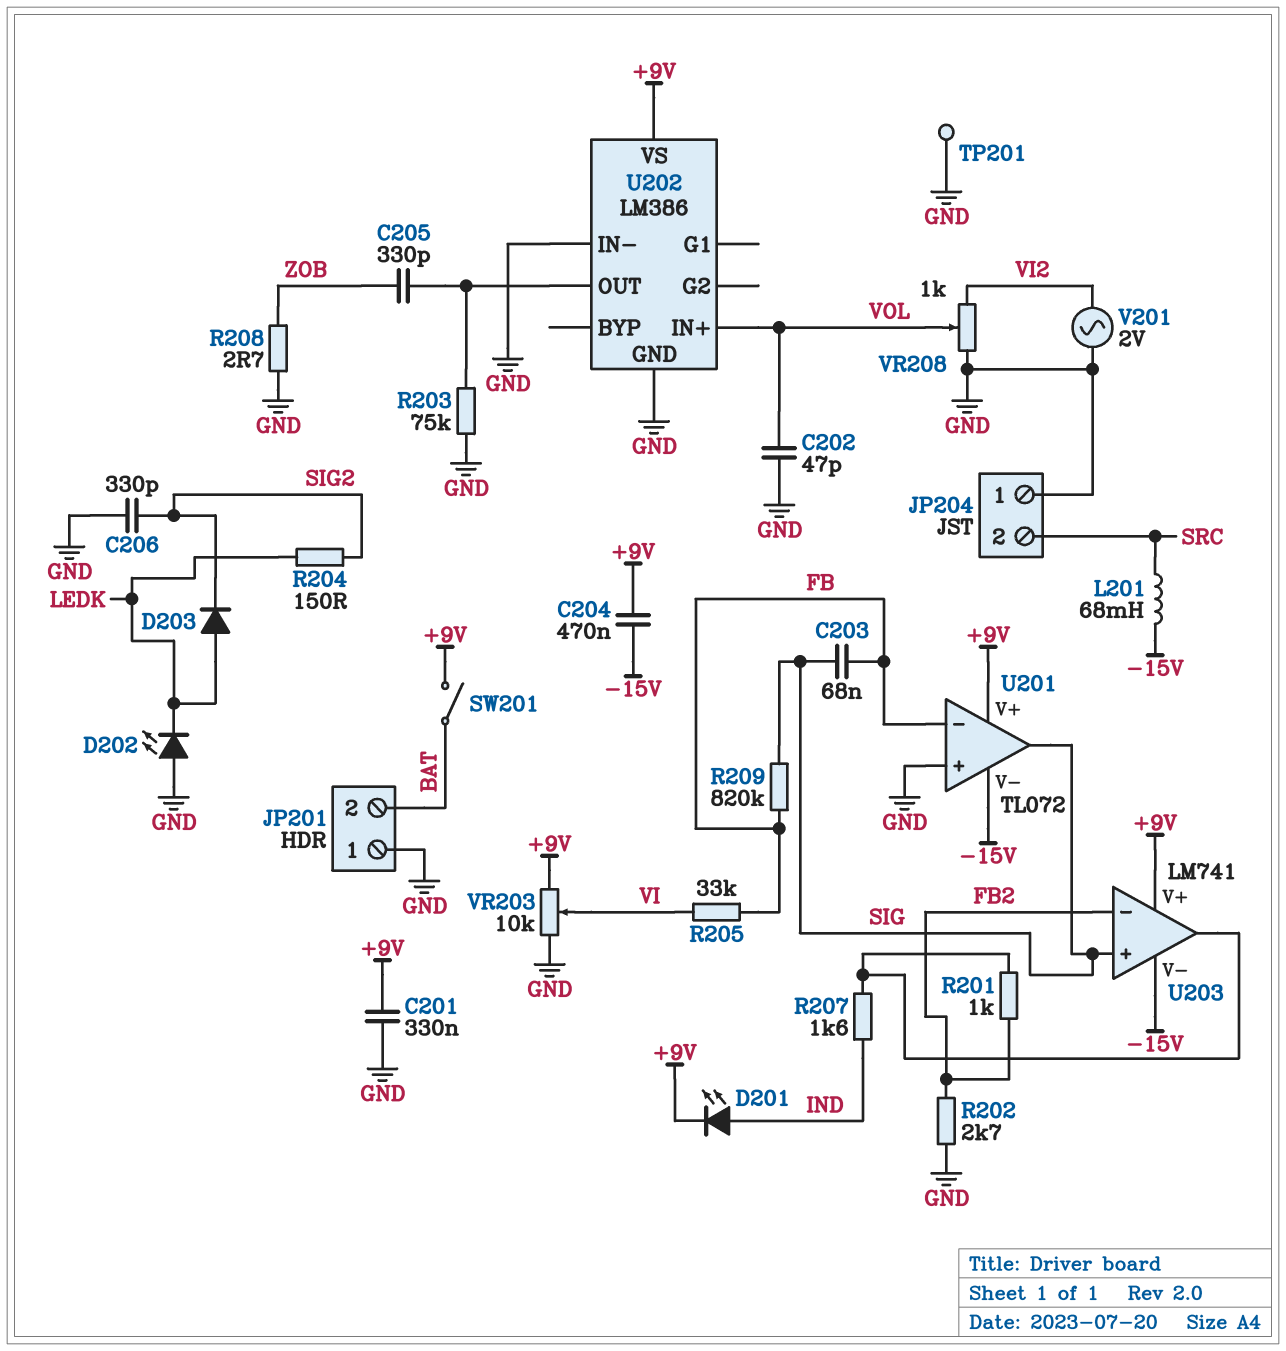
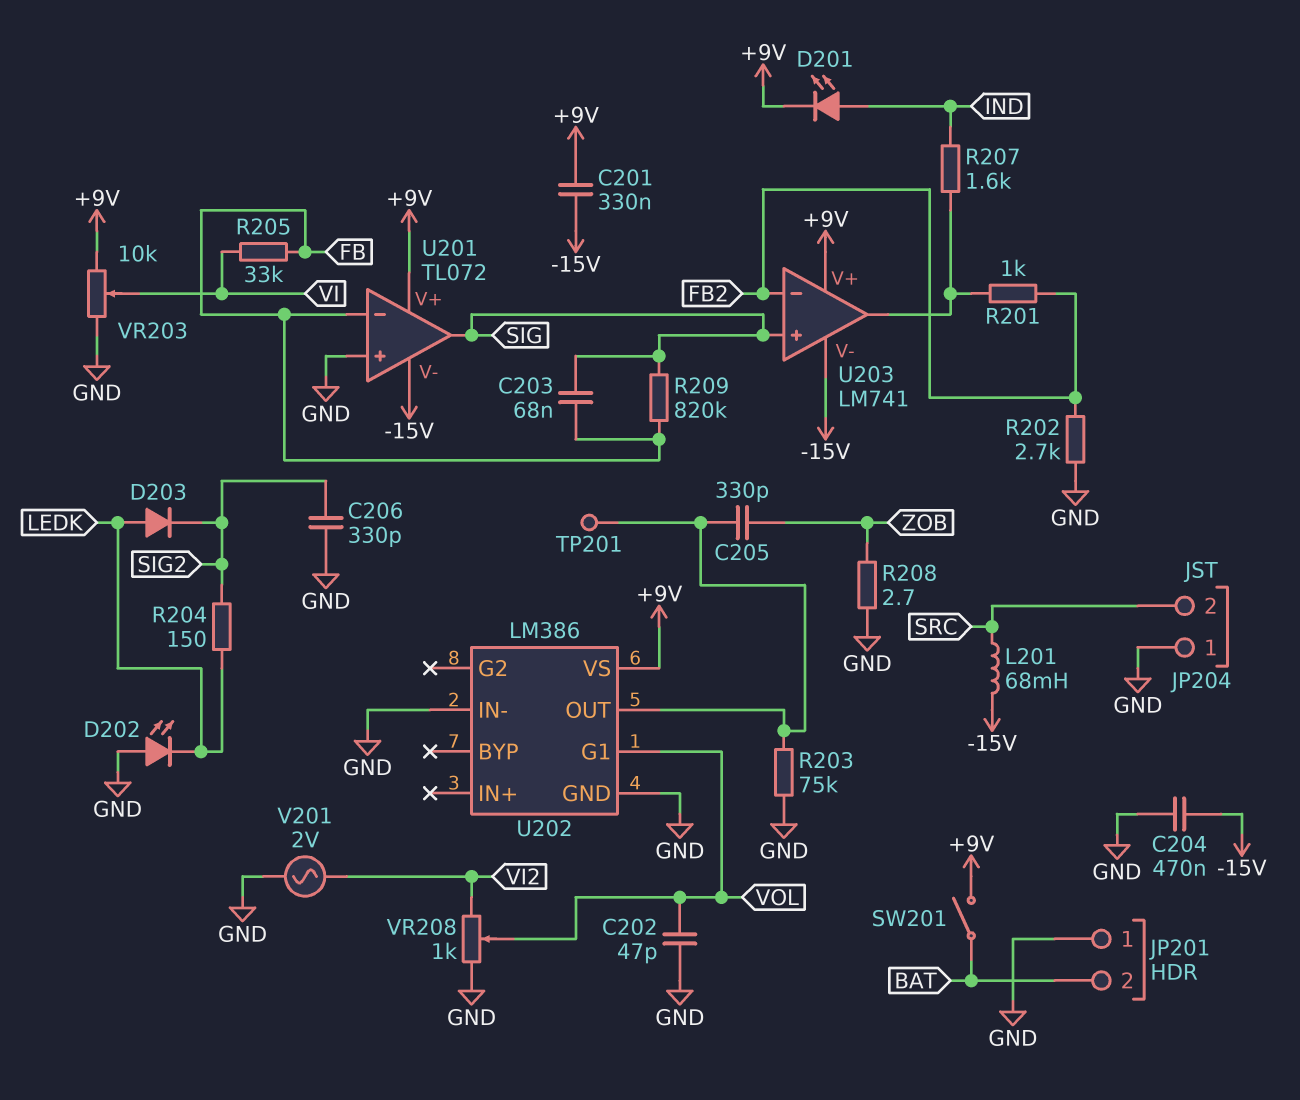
C201: 330nF (+9V, GND) -> 330nF (+9V, -15V)
C204: 470nF (+9V, -15V) -> 470nF (-15V, GND)
TP201: test point (GND) -> test point (U202/OUT)
U202 pin G1: none -> VOL
U202 pin IN+: VOL -> none

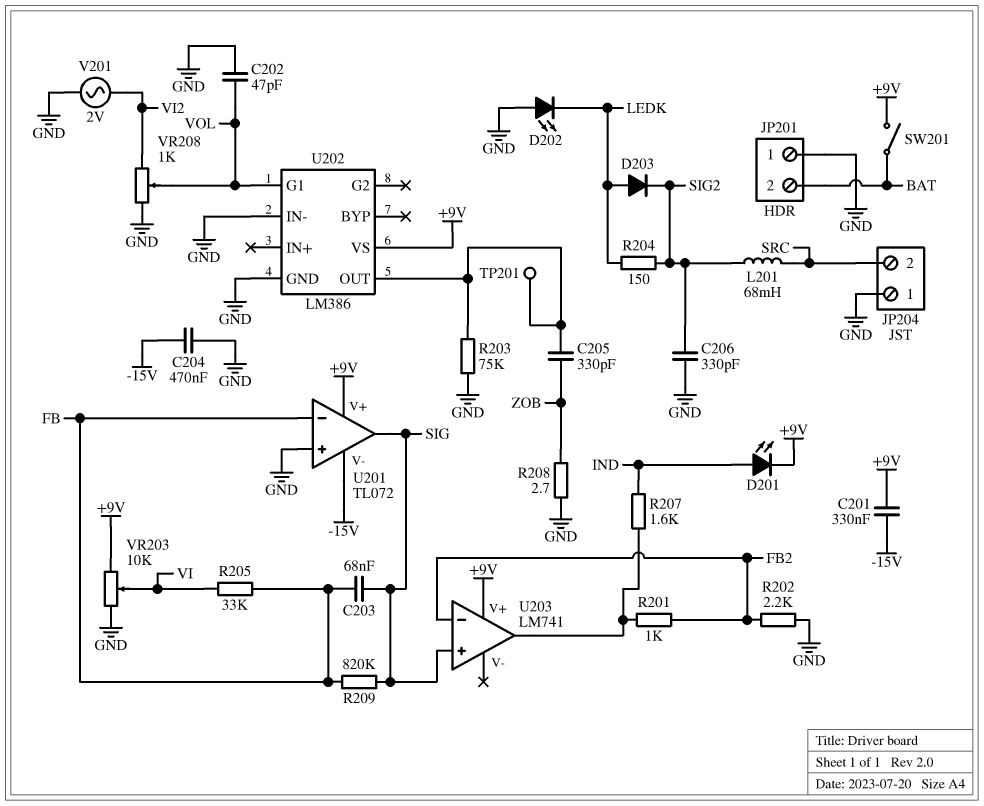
L201: 68mH (-15V, SRC) -> 68mH (SIG2, SRC)
R202: 2.7k (FB2, GND) -> 2.2k (FB2, GND)
U203 pin V-: -15V -> none

